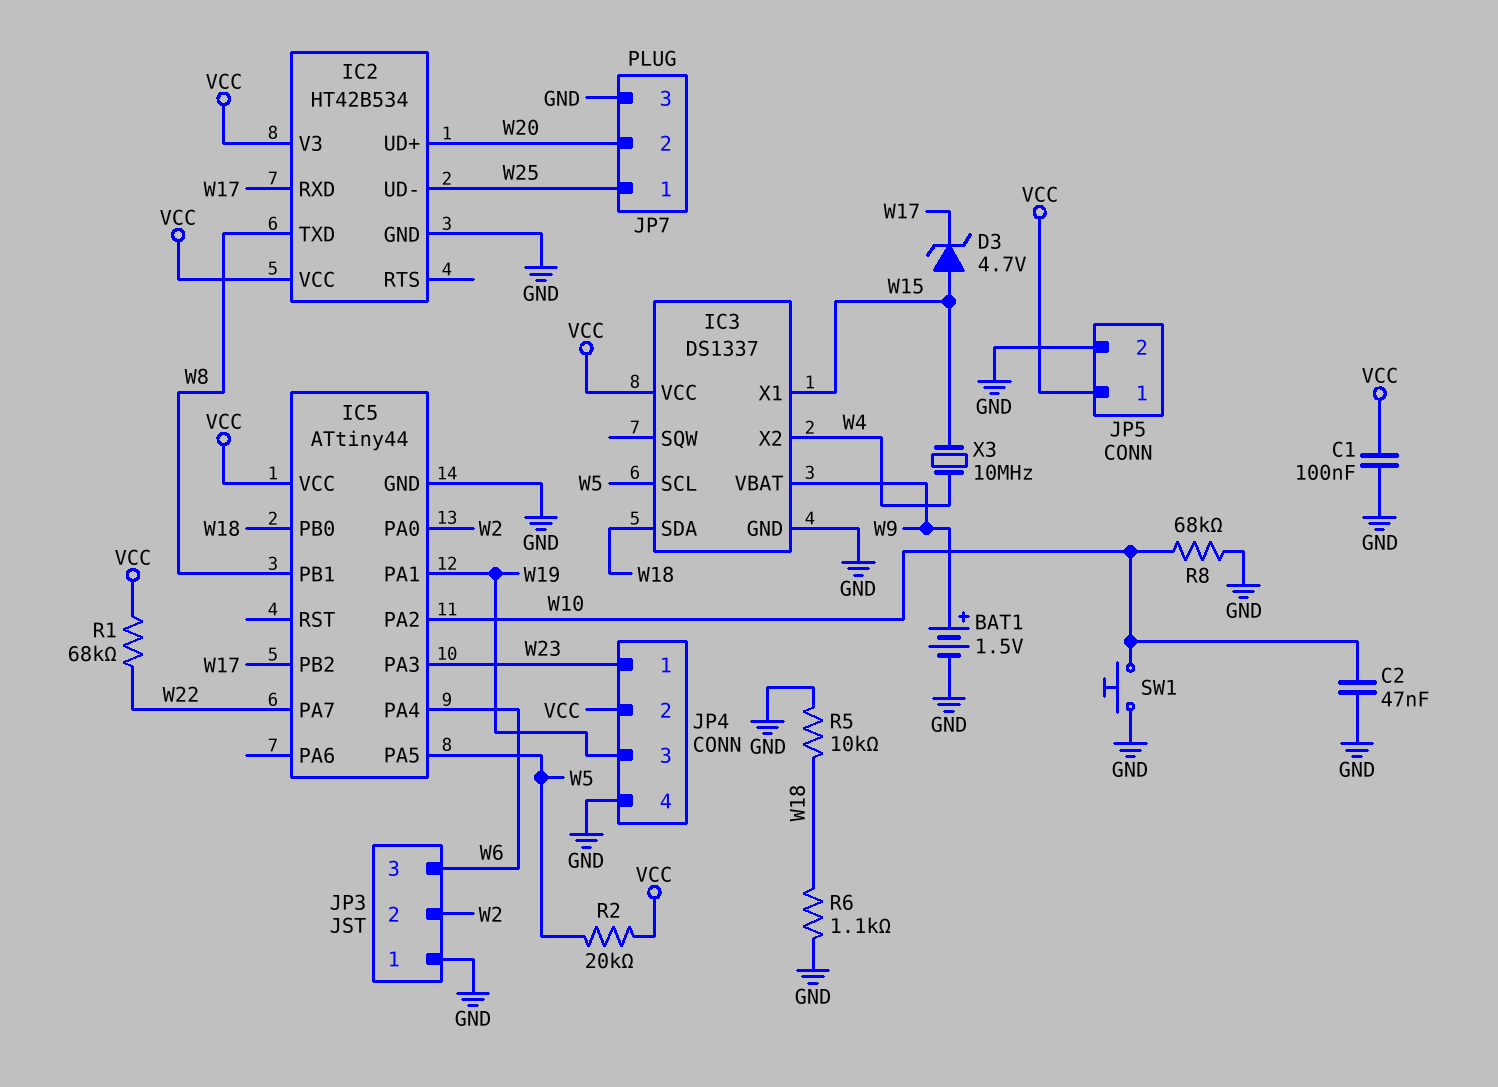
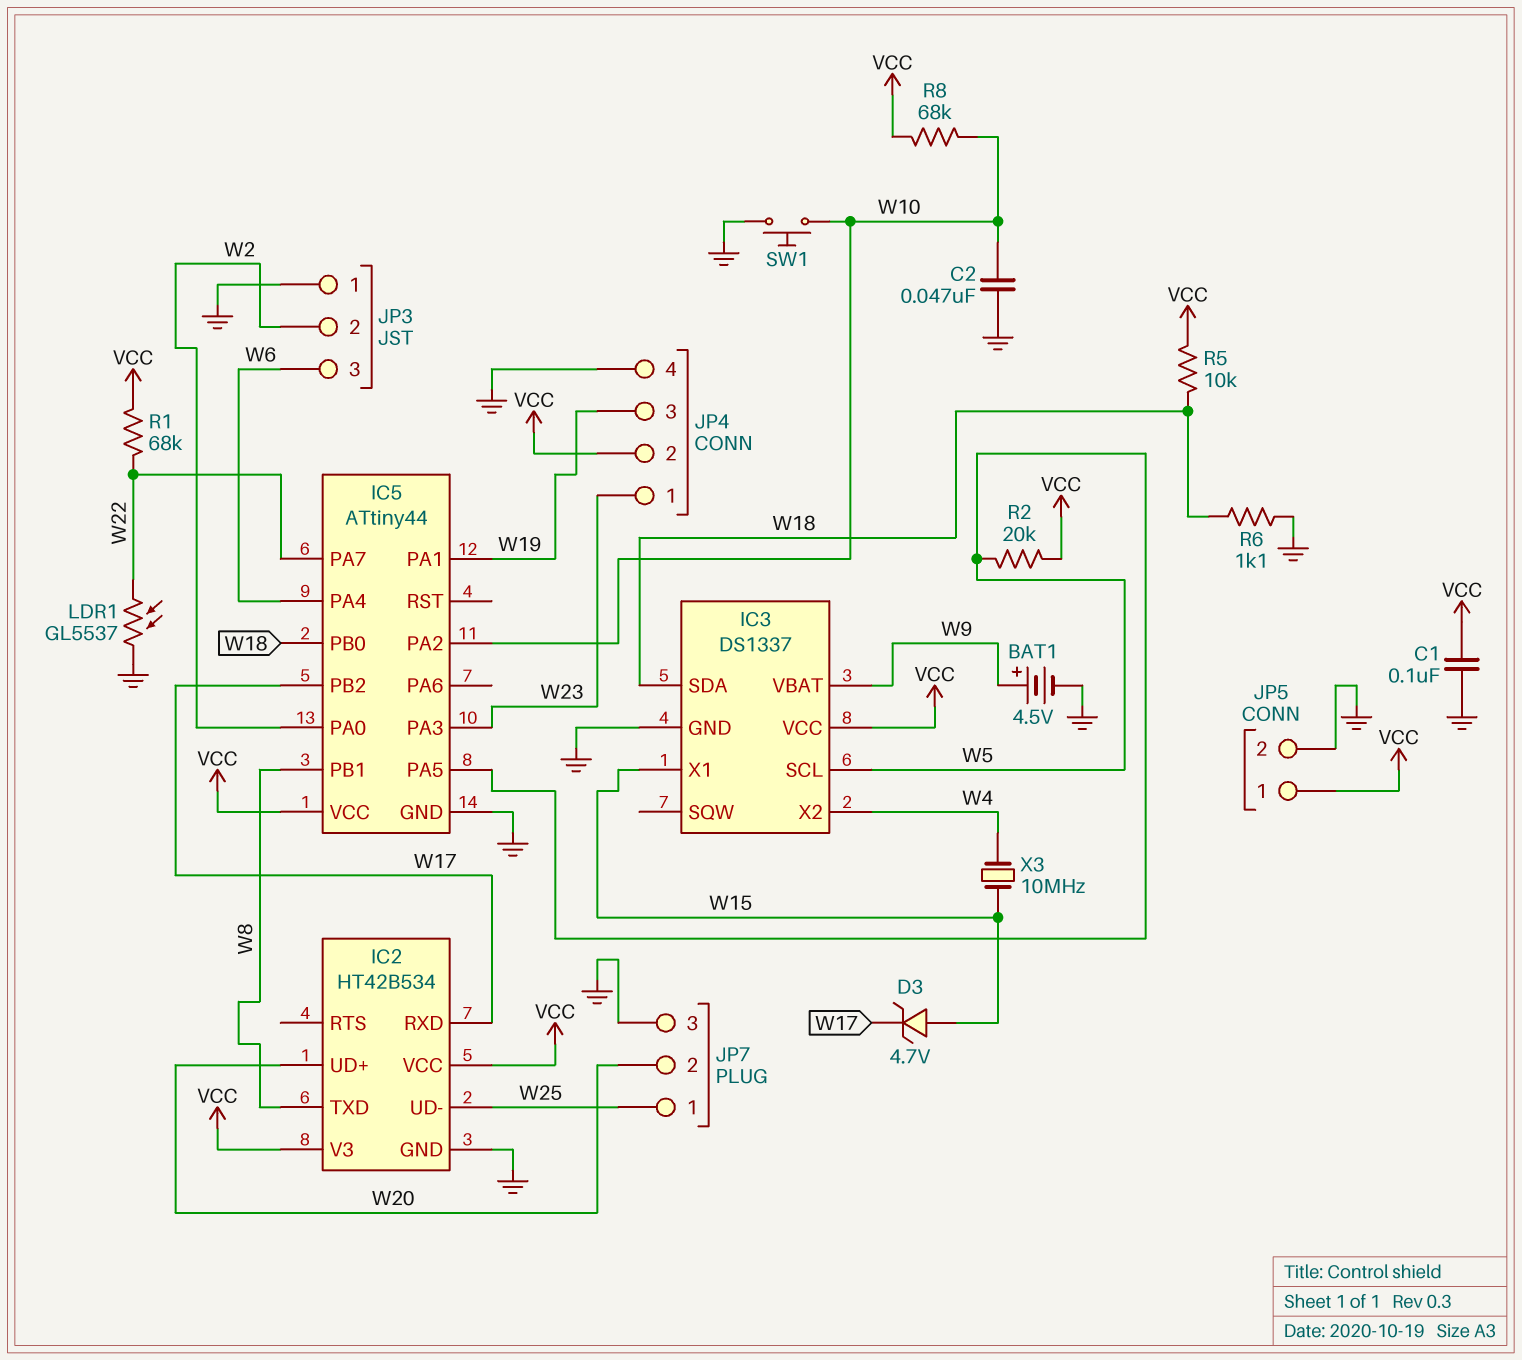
BAT1: 1.5V (plus W9, minus GND) -> 4.5V (plus W9, minus GND)
LDR1: none -> GL5537 (GND, W22)
R5: 10k (GND, W18) -> 10k (VCC, W18)
R8: 68k (GND, W10) -> 68k (VCC, W10)

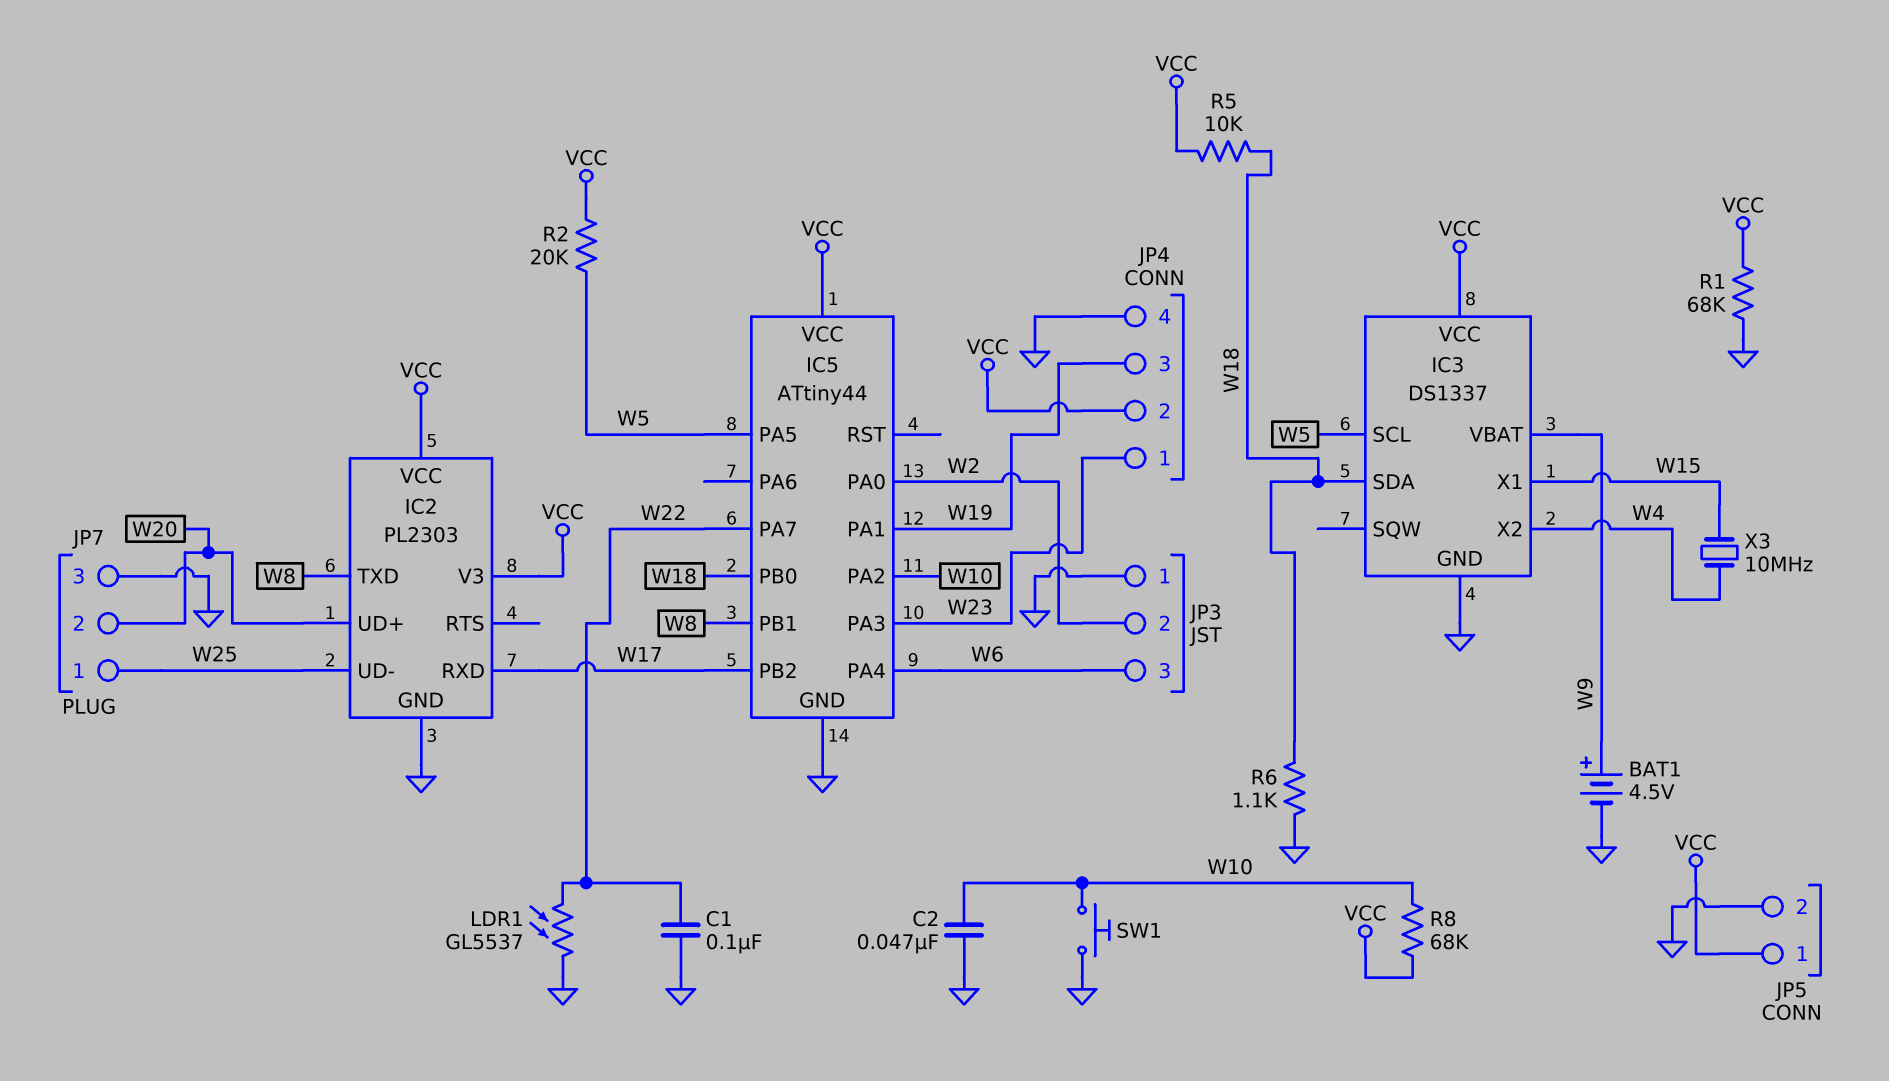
C1: 100nF (GND, VCC) -> 100nF (GND, W22)
D3: zener 4.7V (A W15, K W17) -> none
IC2: HT42B534 -> PL2303
R1: 68k (VCC, W22) -> 68k (GND, VCC)

